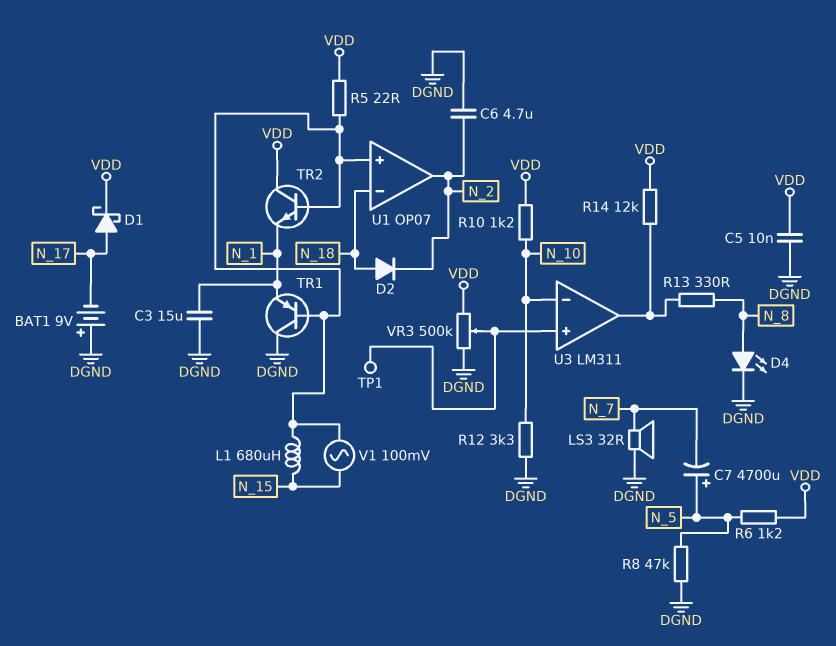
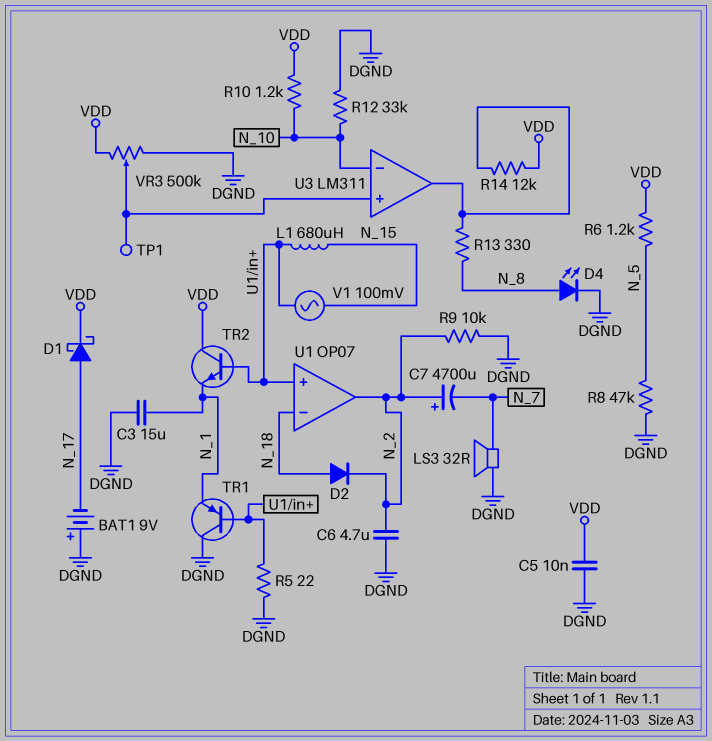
C7: 4700uF (plus N_5, minus N_7) -> 4700uF (plus N_2, minus N_7)
R5: 22 (U1/in+, VDD) -> 22 (DGND, U1/in+)
R9: none -> 10k (DGND, N_2)
R12: 3.3k (DGND, N_10) -> 33k (DGND, N_10)

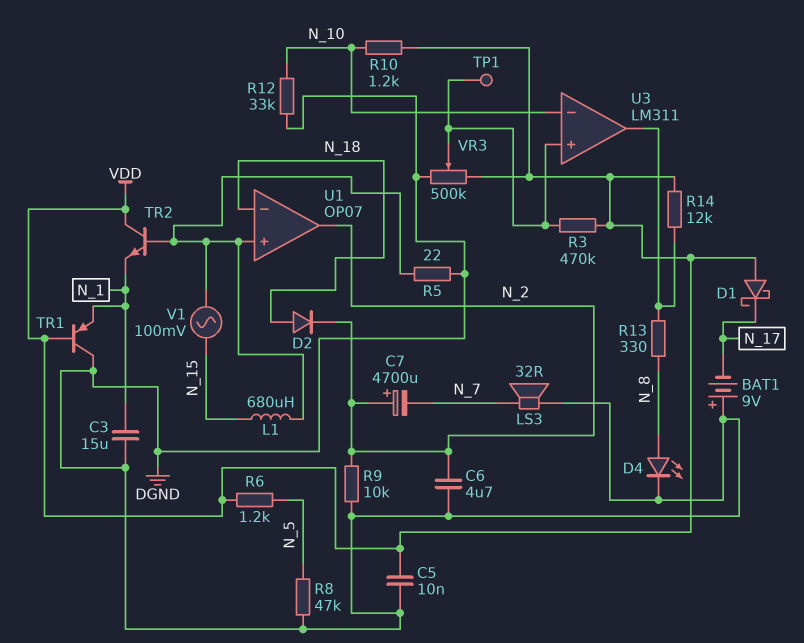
D1: schottky (A N_17, K VDD) -> schottky (A VDD, K N_17)
R3: none -> 470k (U3/in+, VDD)
TR1: PNP (B U1/in+, C DGND, E N_1) -> PNP (B VDD, C DGND, E N_1)

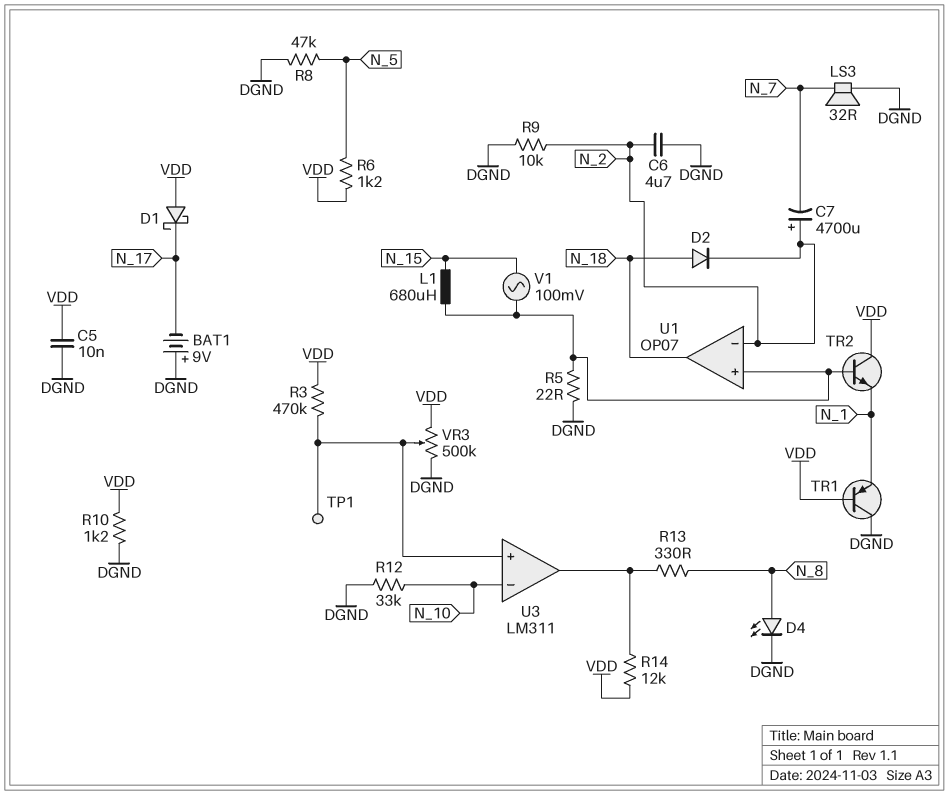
C3: 15uF (DGND, N_1) -> none
R10: 1.2k (N_10, VDD) -> 1.2k (DGND, VDD)
U1 pin in-: N_18 -> N_2
U1 pin out: N_2 -> N_18

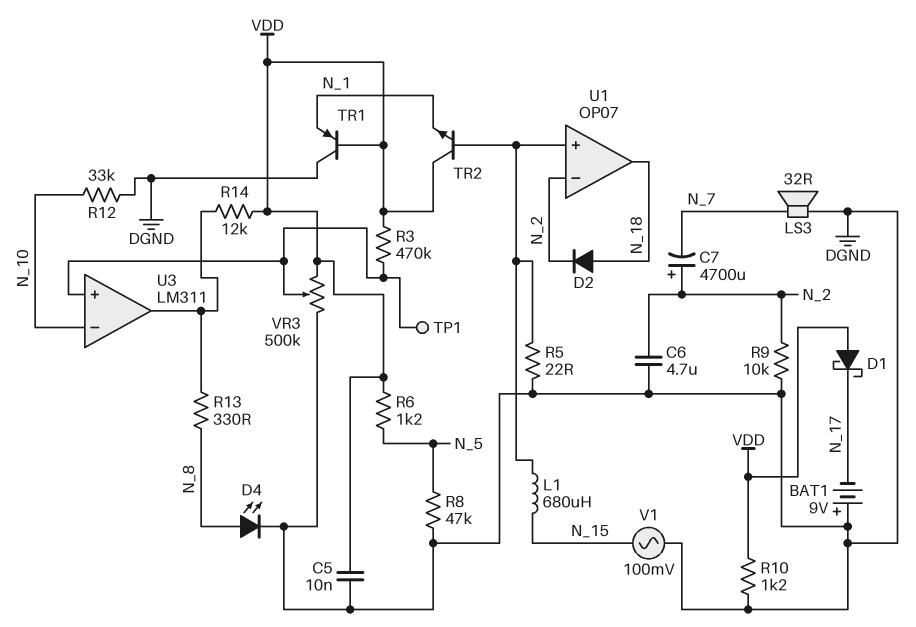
V1: AC 100mV (N_15, U1/in+) -> AC 100mV (DGND, N_15)

